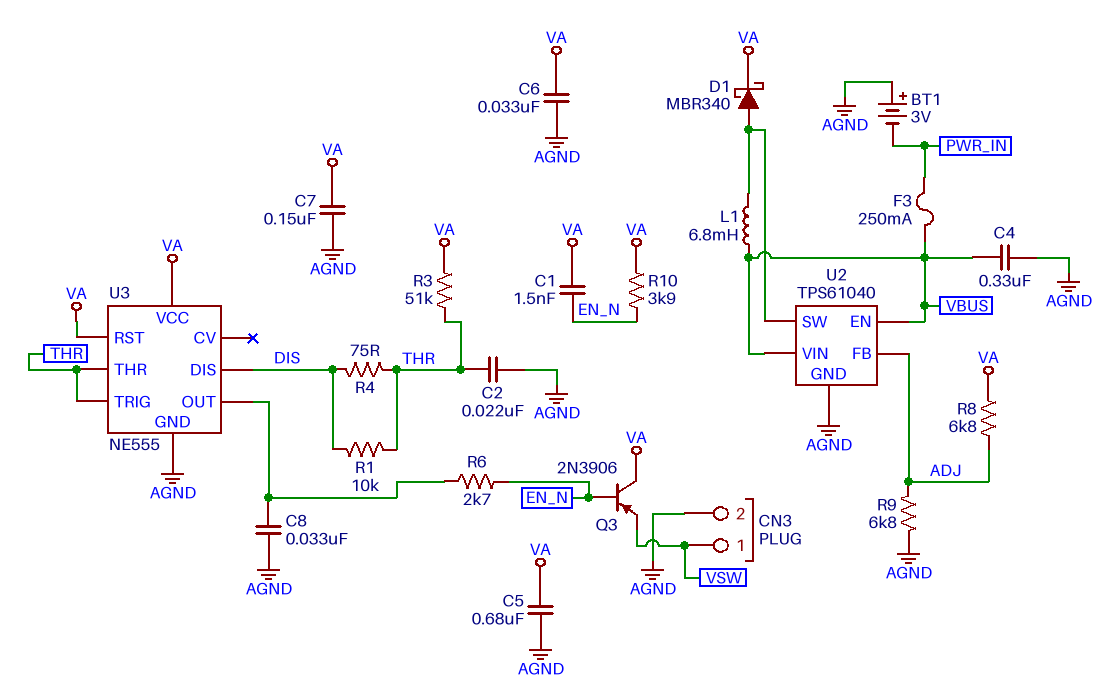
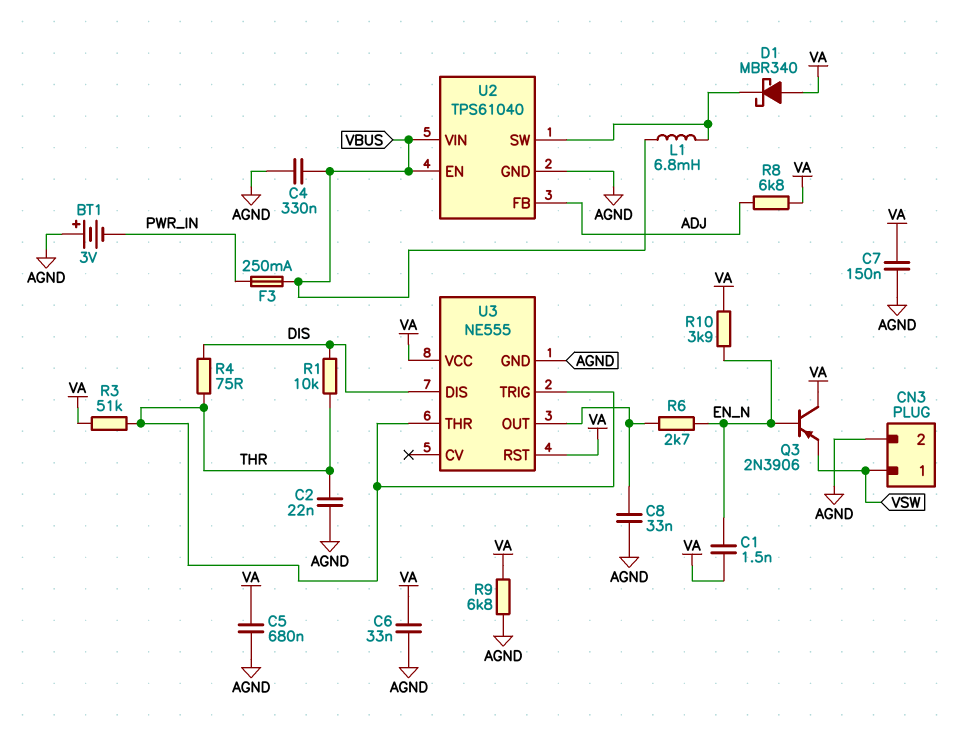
D1: schottky MBR340 (A U2/SW, K VA) -> schottky MBR340 (A VA, K U2/SW)
R9: 6.8k (ADJ, AGND) -> 6.8k (AGND, VA)

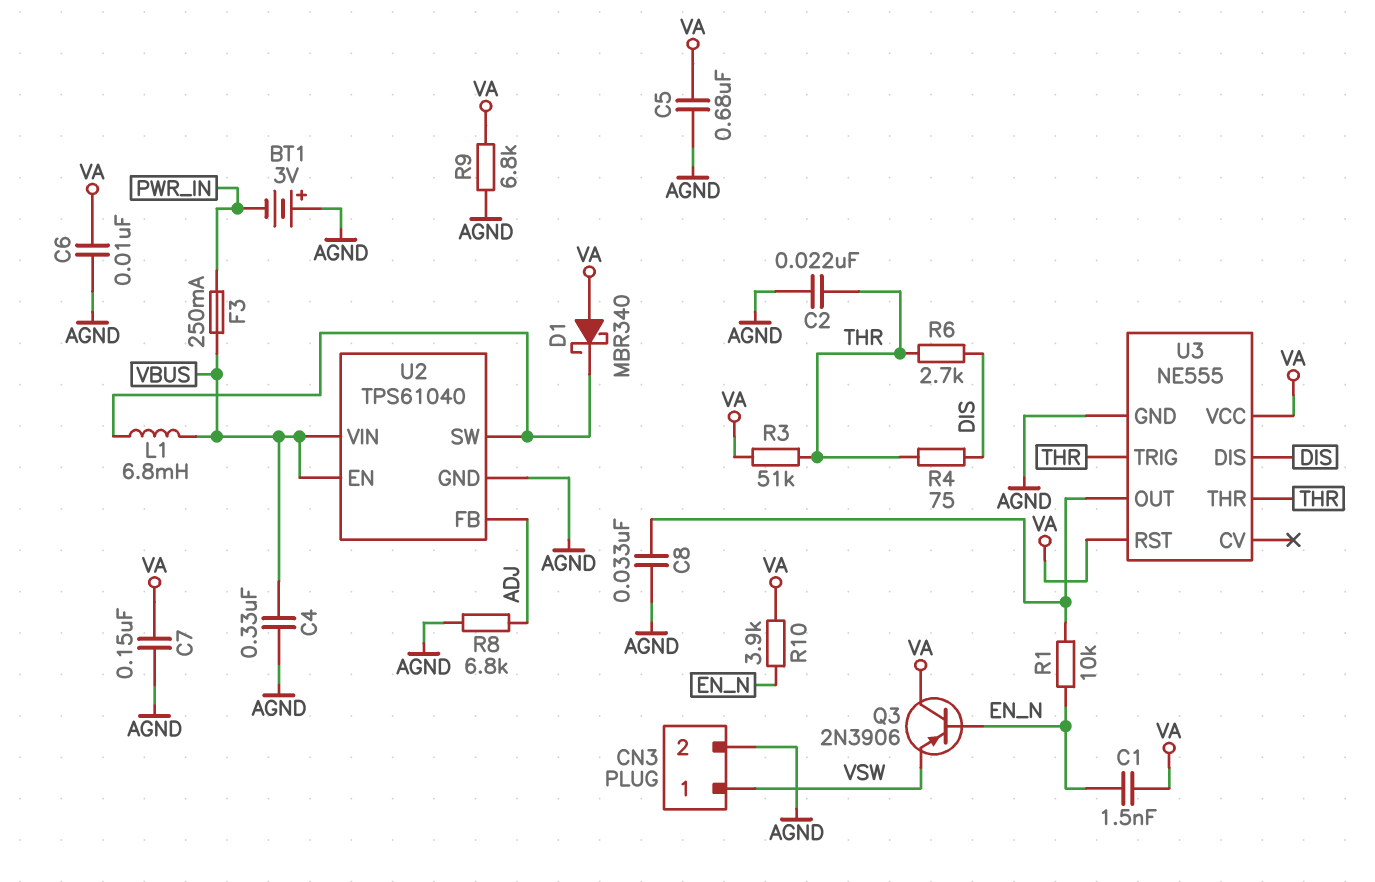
C6: 33nF (AGND, VA) -> 10nF (AGND, VA)
R1: 10k (DIS, THR) -> 10k (EN_N, U3/OUT)
R6: 2.7k (EN_N, U3/OUT) -> 2.7k (DIS, THR)
R8: 6.8k (ADJ, VA) -> 6.8k (ADJ, AGND)

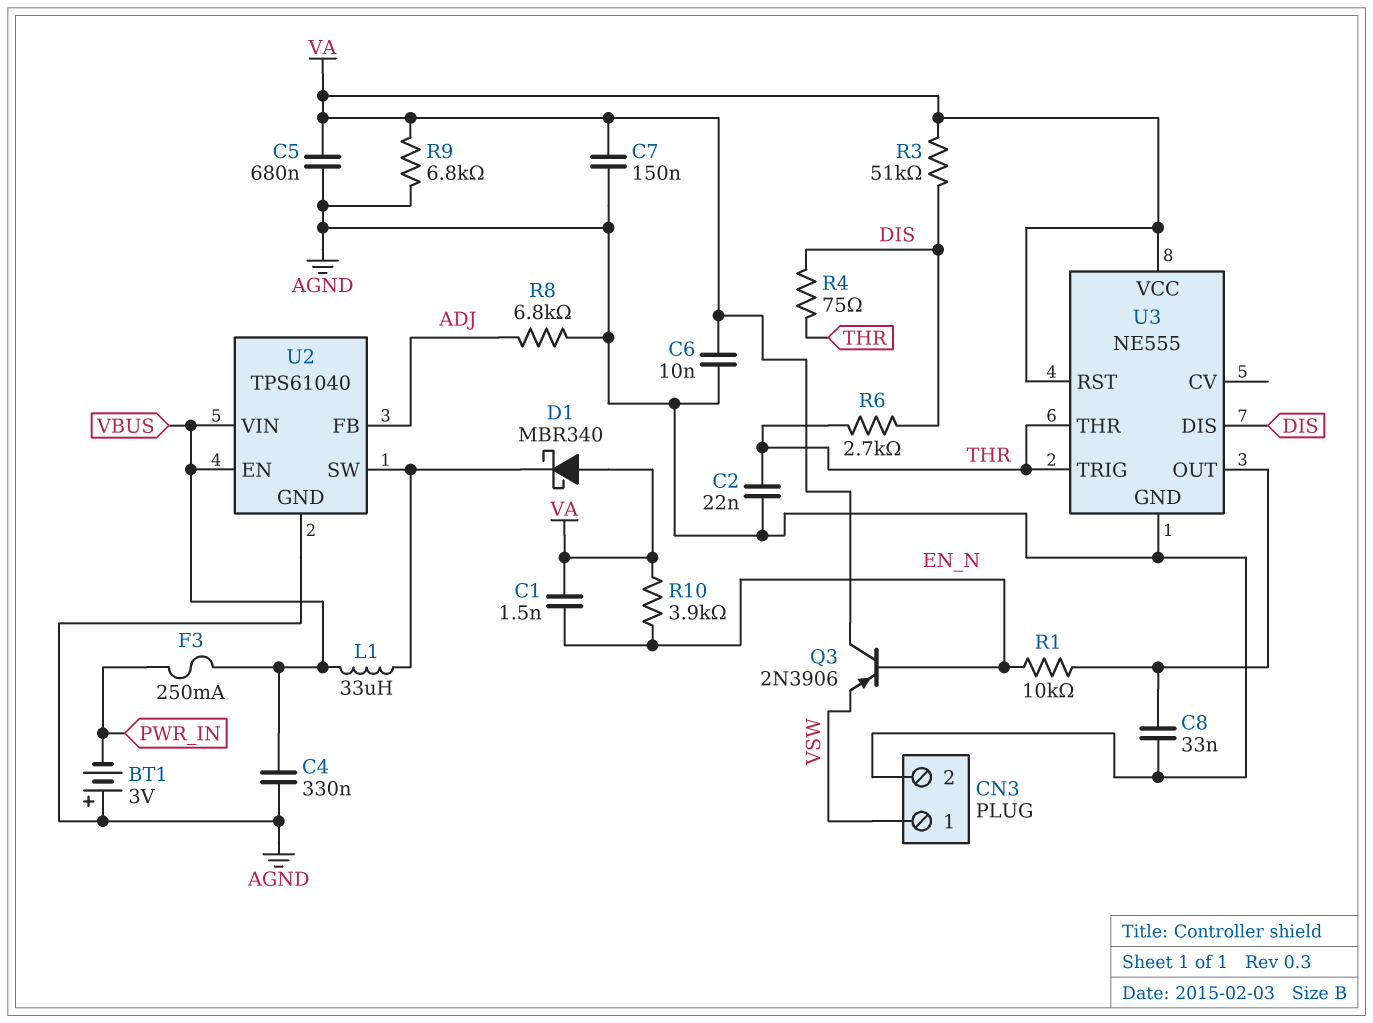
L1: 6.8mH (U2/SW, VBUS) -> 33uH (U2/SW, VBUS)
R3: 51k (THR, VA) -> 51k (DIS, VA)

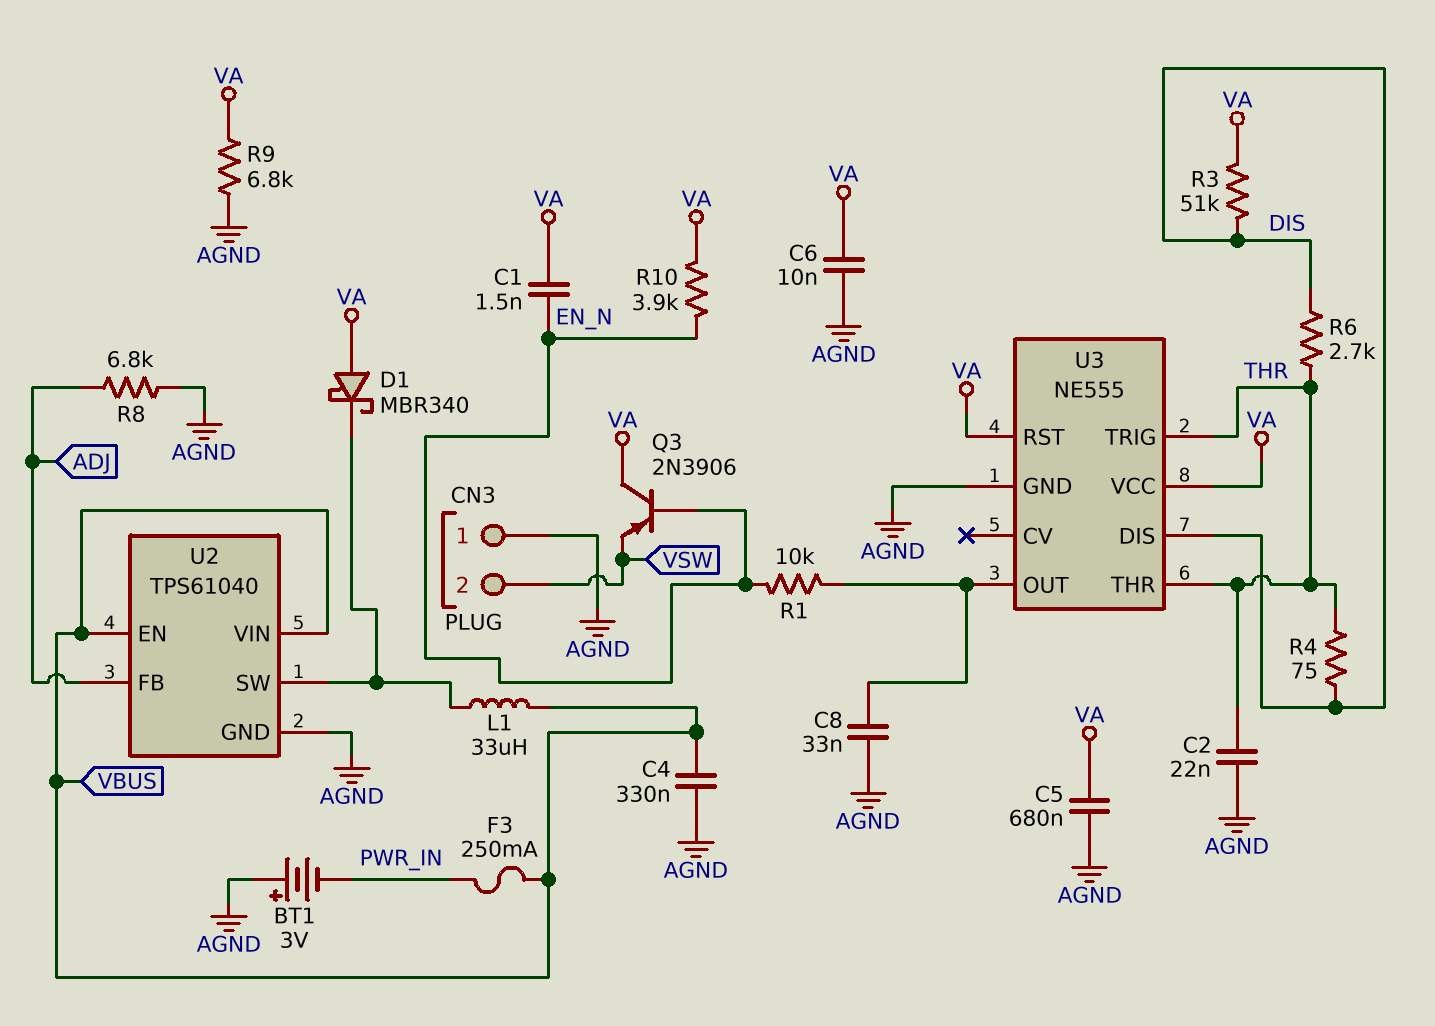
C7: 150nF (AGND, VA) -> none
CN3 pin 1: VSW -> AGND
CN3 pin 2: AGND -> VSW

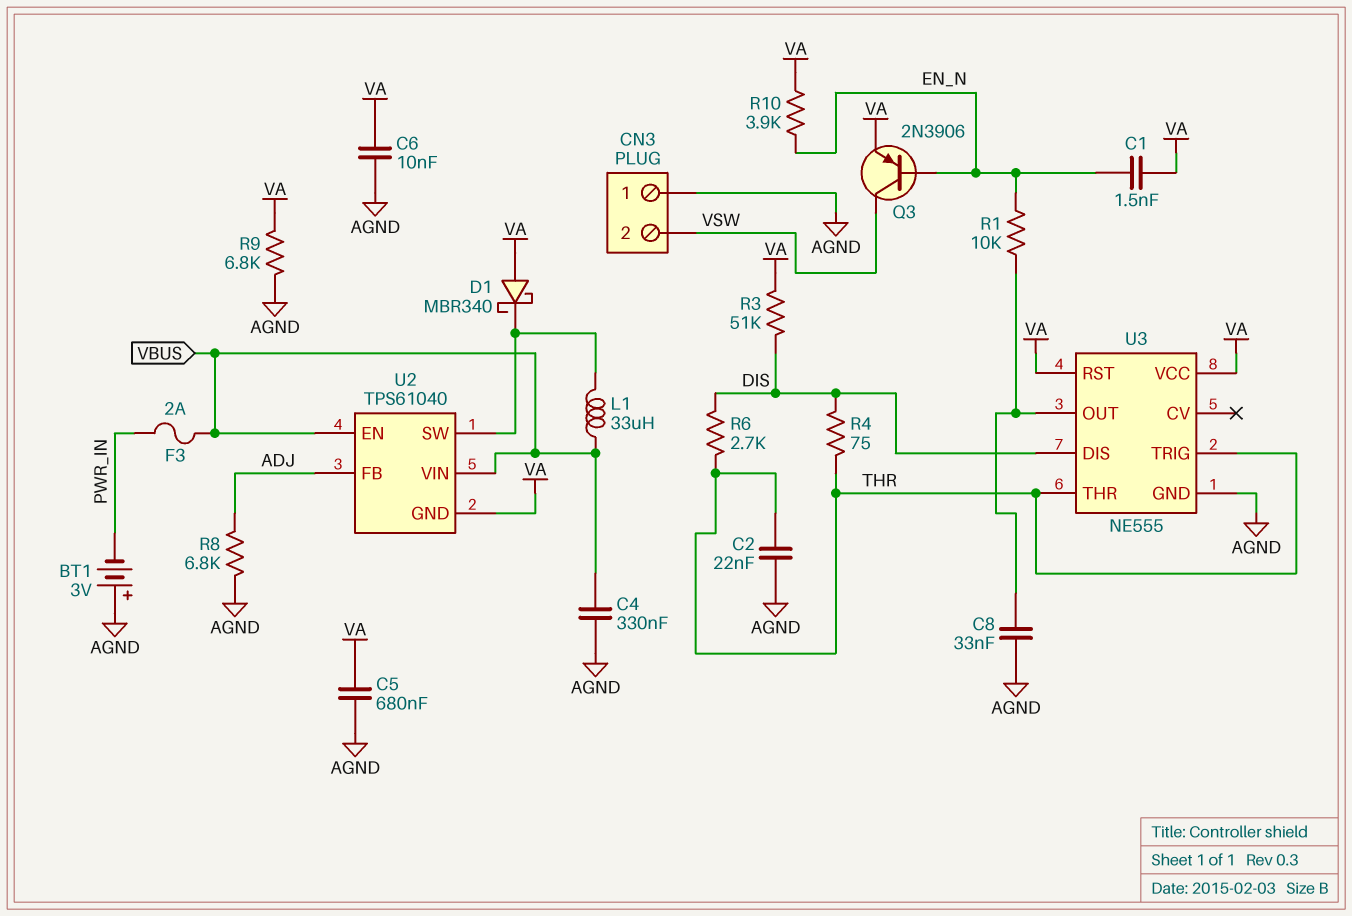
F3: 250mA (PWR_IN, VBUS) -> 2A (PWR_IN, VBUS)
Q3: PNP 2N3906 (B EN_N, C VA, E VSW) -> PNP 2N3906 (B EN_N, C VSW, E VA)
U2 pin GND: AGND -> VA

